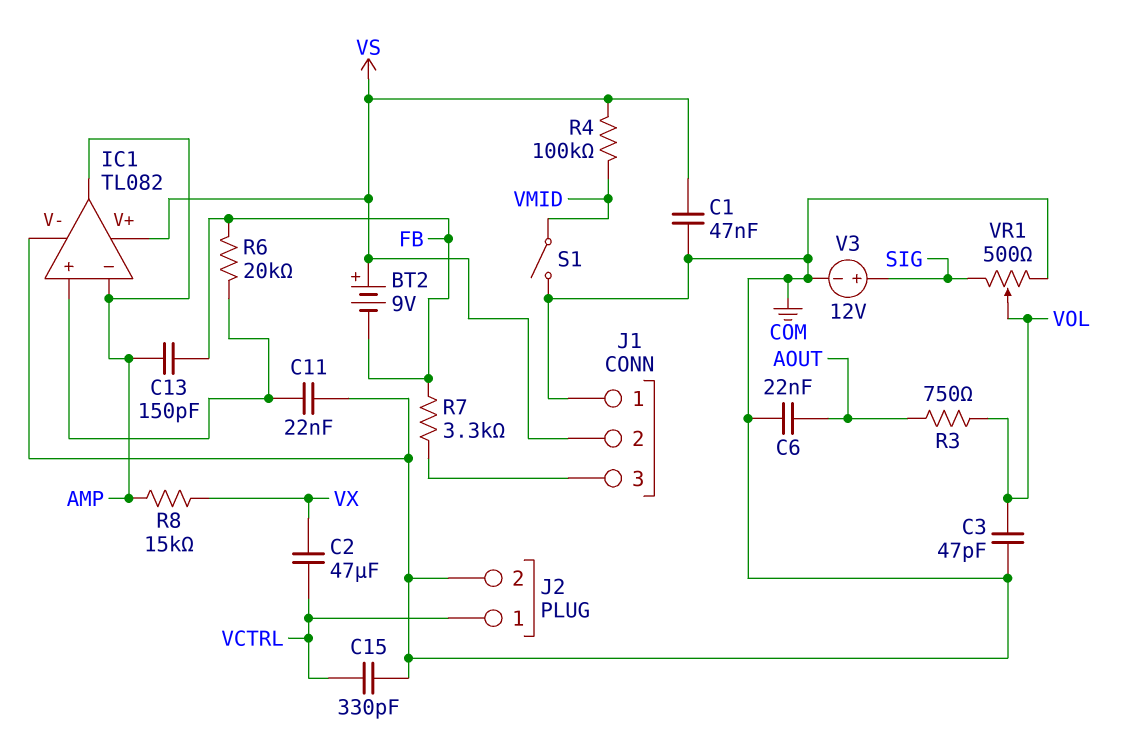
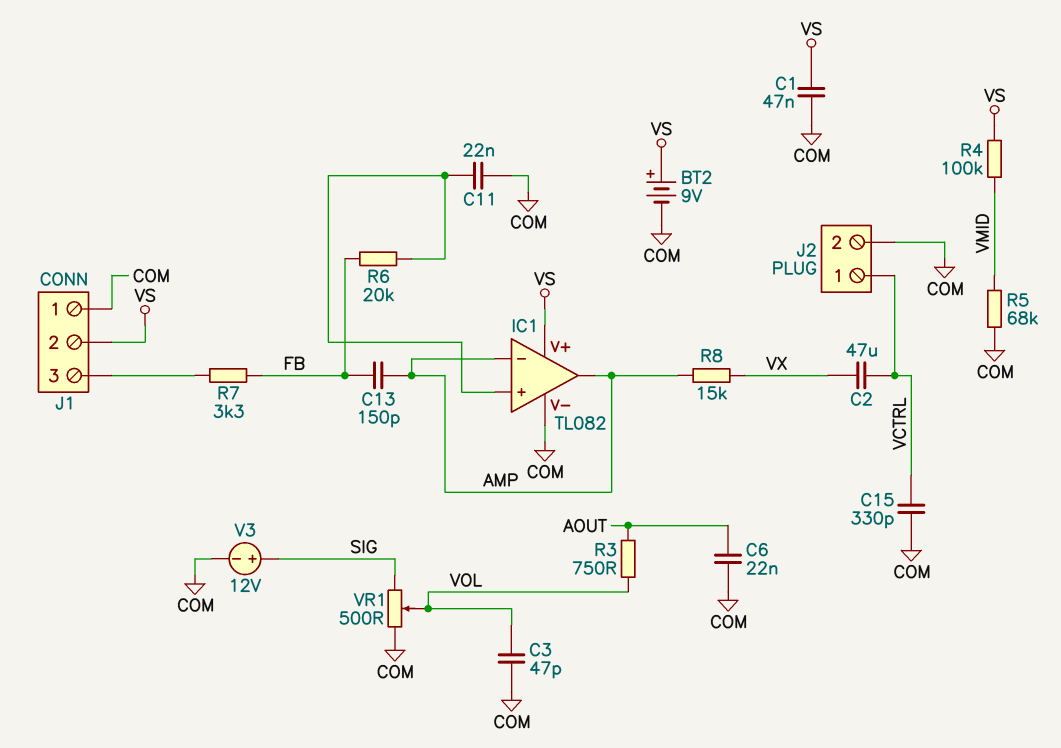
BT2: 9V (plus VS, minus FB) -> 9V (plus VS, minus COM)
R5: none -> 68k (COM, VMID)
S1: switch (COM, VMID) -> none

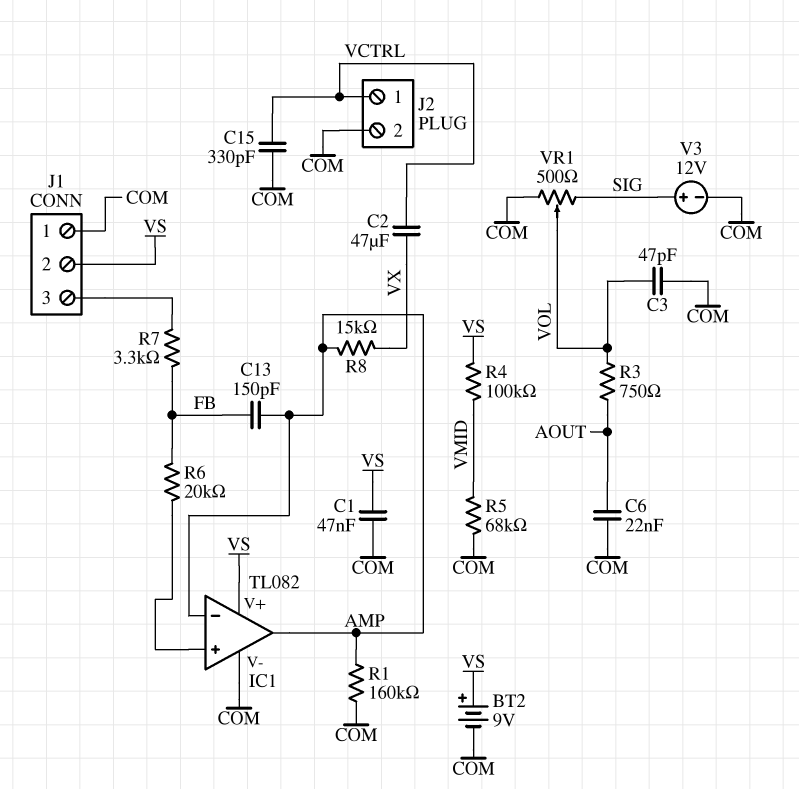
C11: 22nF (COM, IC1/in+) -> none
R1: none -> 160k (AMP, COM)

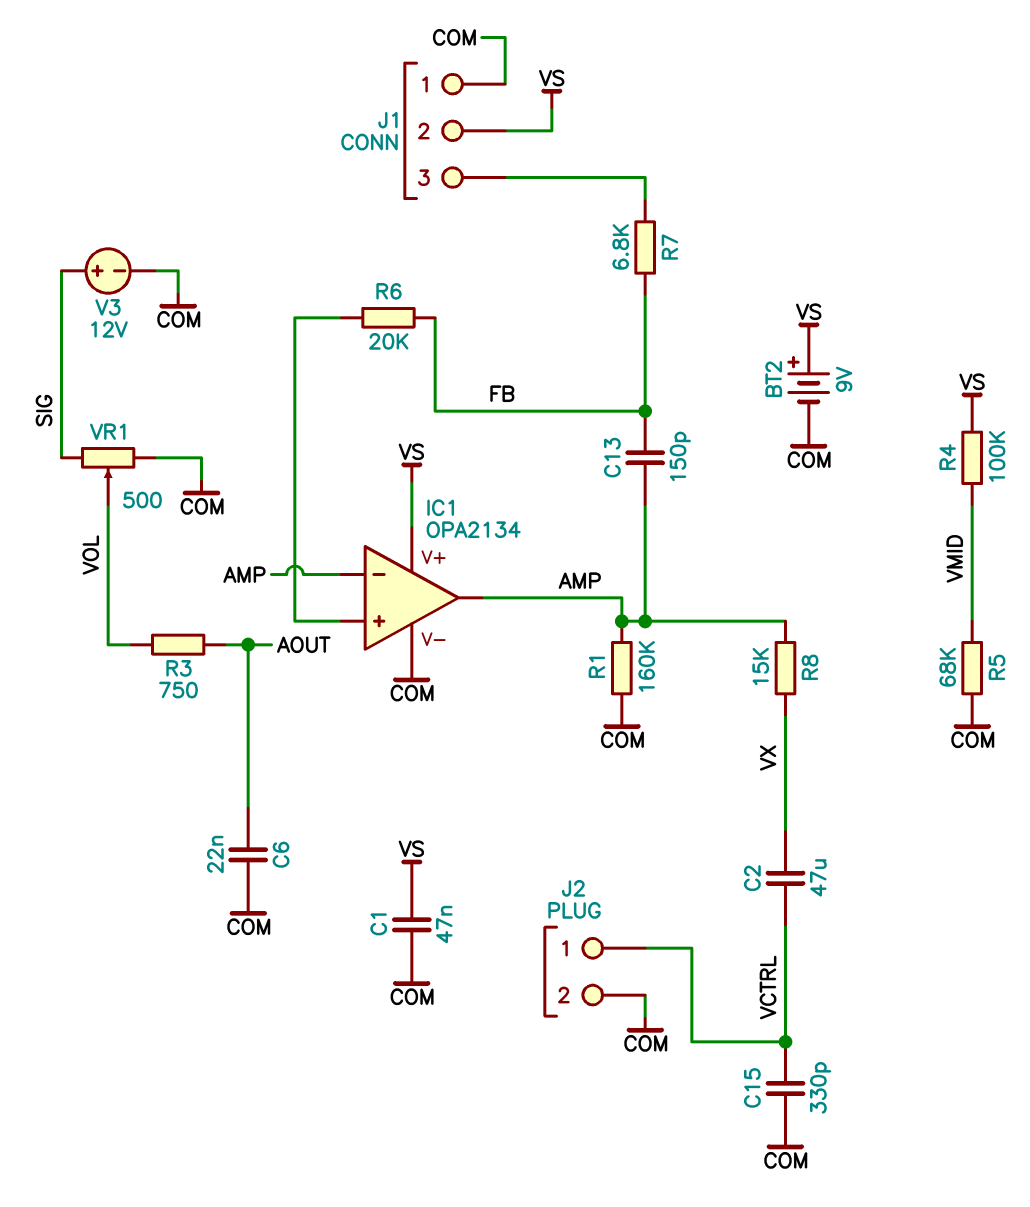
C3: 47pF (COM, VOL) -> none
IC1: TL082 -> OPA2134
R7: 3.3k (FB, J1/3) -> 6.8k (FB, J1/3)

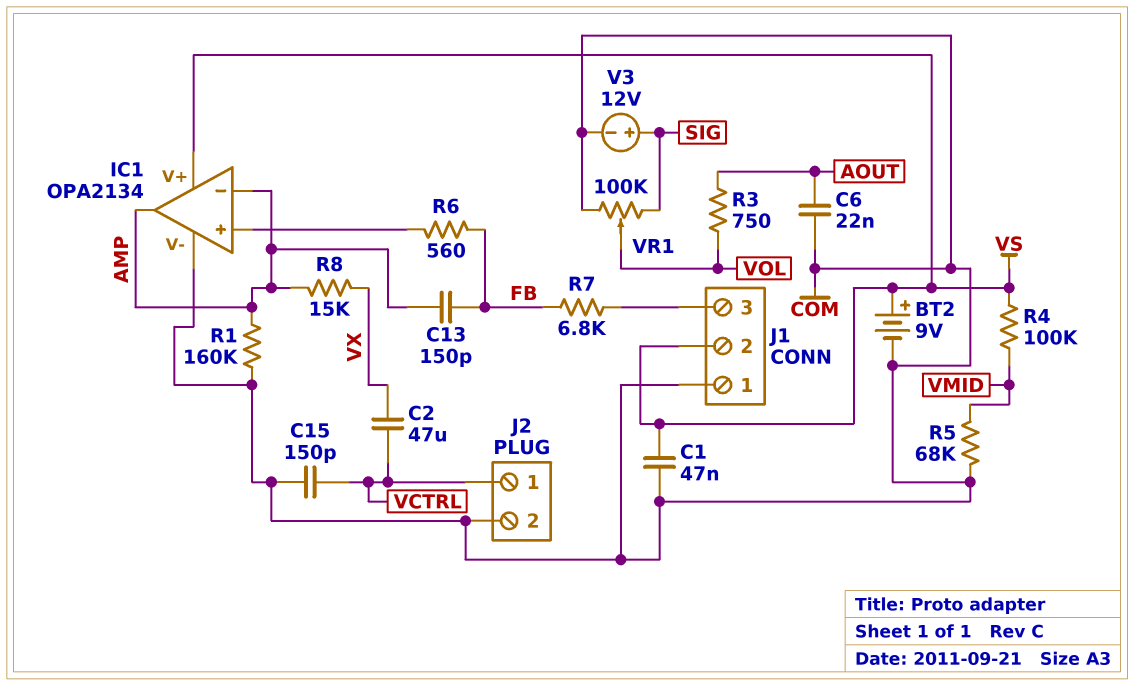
C15: 330pF (COM, VCTRL) -> 150pF (COM, VCTRL)
R6: 20k (FB, IC1/in+) -> 560 (FB, IC1/in+)
VR1: 500 (COM, SIG, wiper VOL) -> 100k (COM, SIG, wiper VOL)

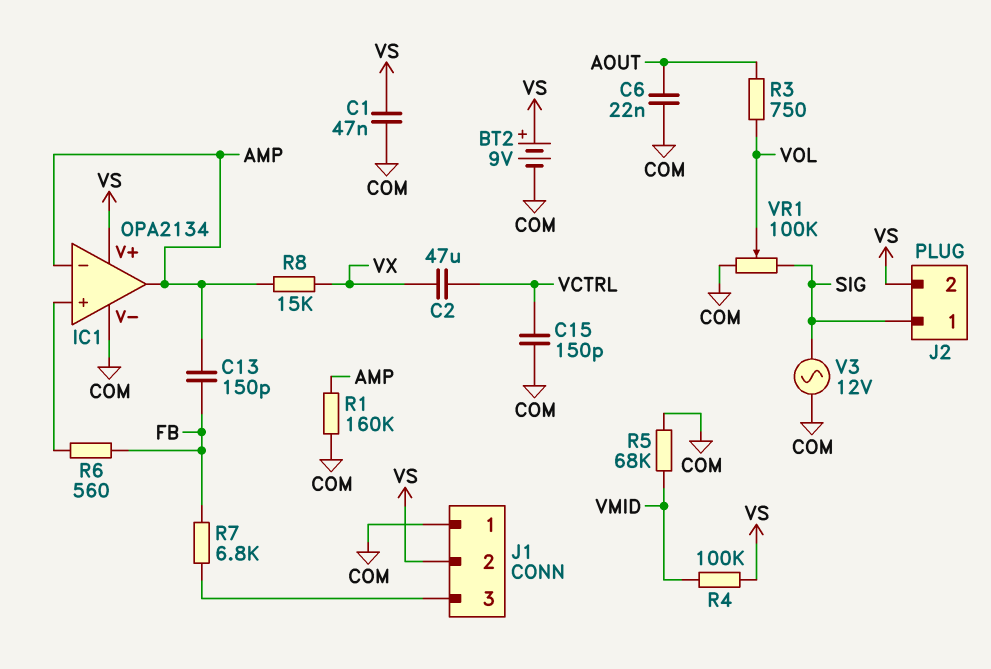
J2 pin 1: VCTRL -> SIG
J2 pin 2: COM -> VS
V3: 12V (plus SIG, minus COM) -> AC 12V (COM, SIG)

